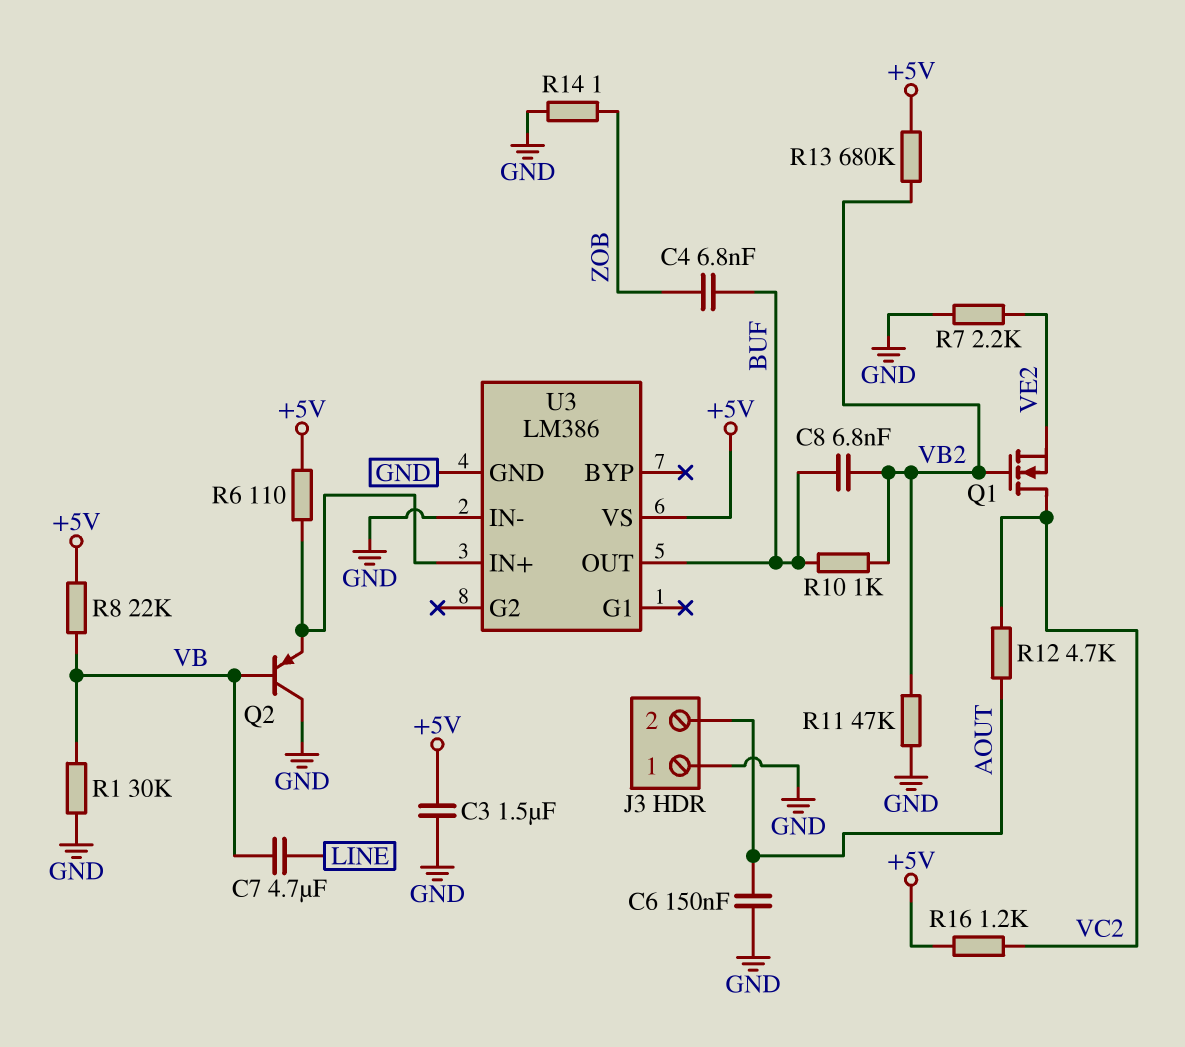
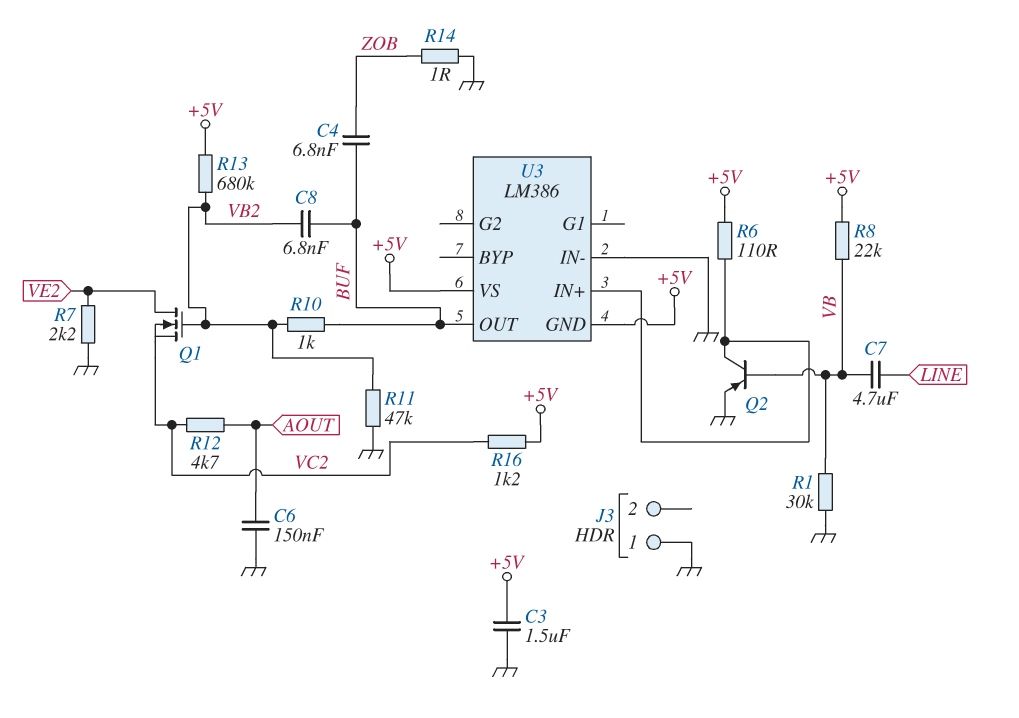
J3 pin 2: AOUT -> none
Q1: NMOS (G VB2, D VC2, S VE2) -> NMOS (G VB2, D VE2, S VC2)
Q2: PNP (B VB, C GND, E U3/IN+) -> PNP (B VB, C U3/IN+, E GND)
U3 pin GND: GND -> +5V

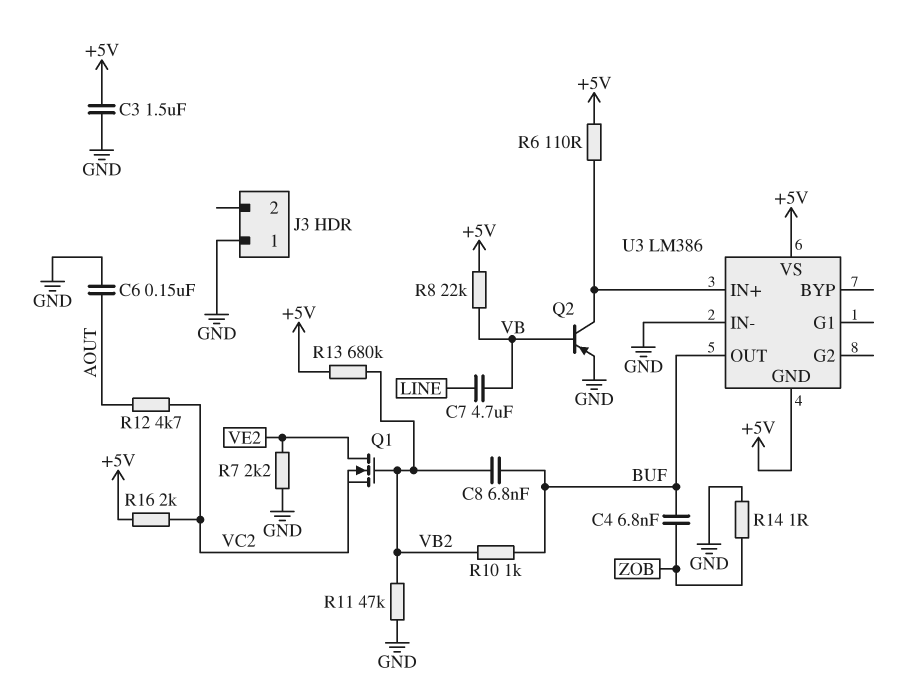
R1: 30k (GND, VB) -> none
R16: 1.2k (+5V, VC2) -> 2k (+5V, VC2)

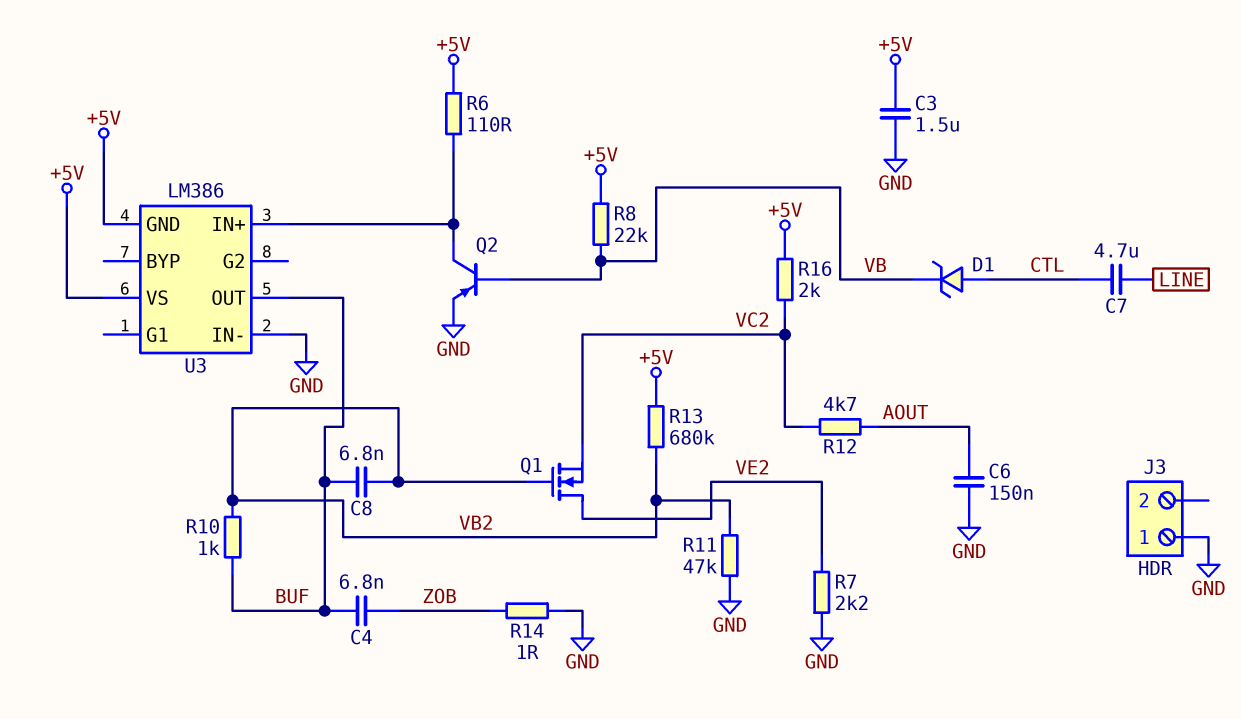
C7: 4.7uF (LINE, VB) -> 4.7uF (CTL, LINE)
D1: none -> zener (A CTL, K VB)

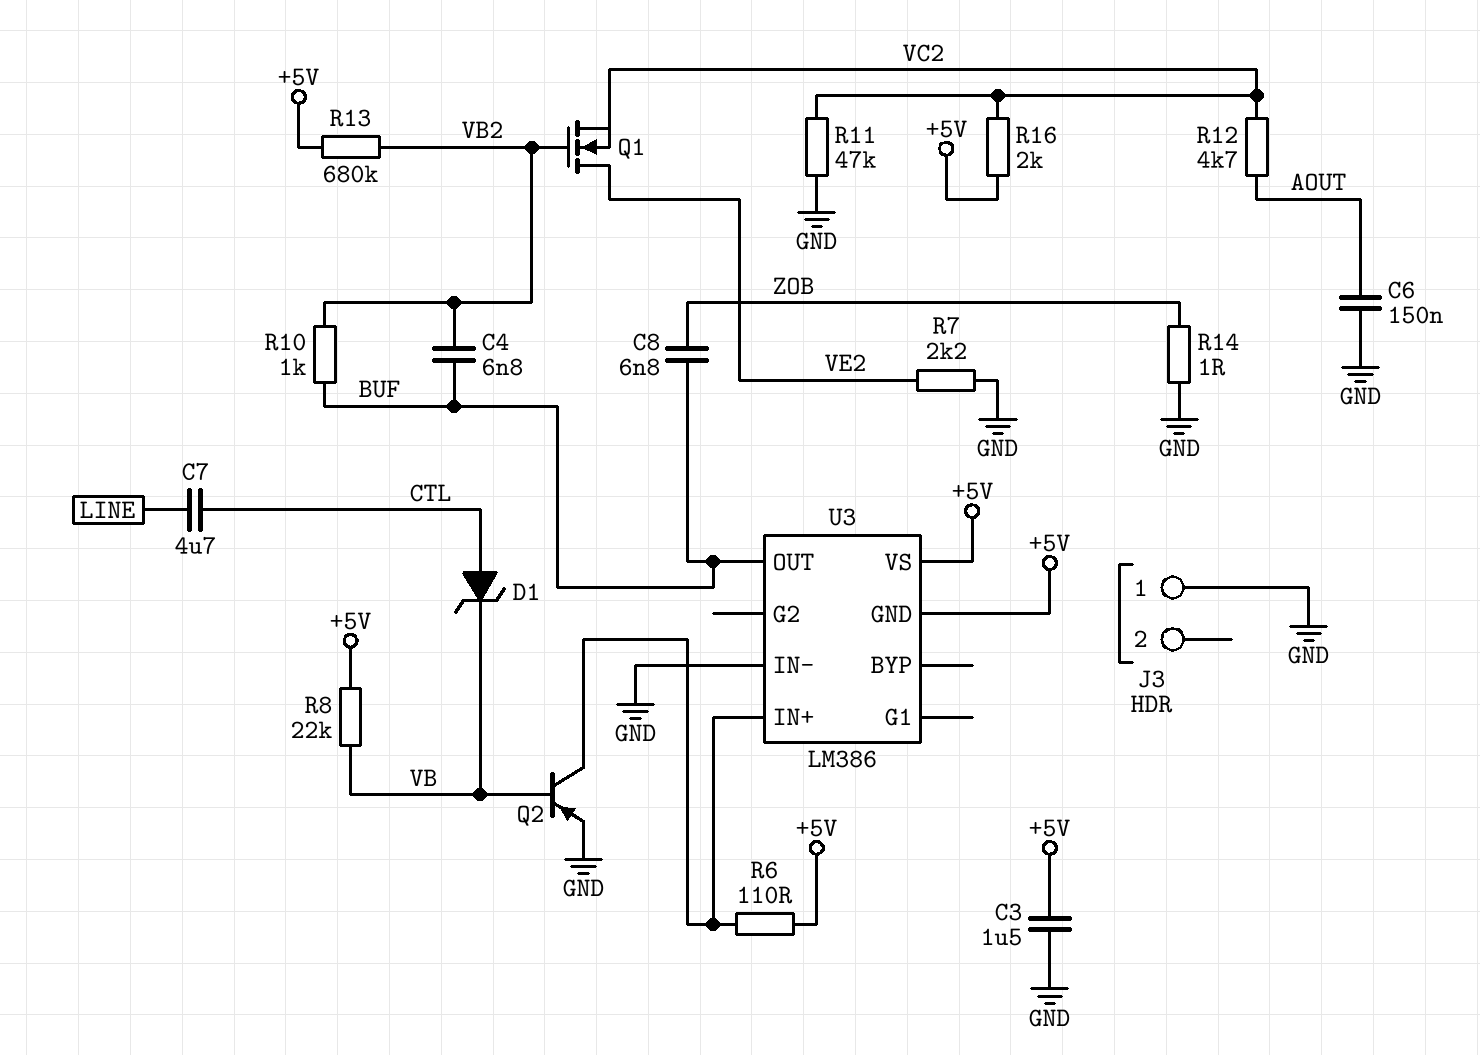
C4: 6.8nF (BUF, ZOB) -> 6.8nF (BUF, VB2)
C8: 6.8nF (BUF, VB2) -> 6.8nF (BUF, ZOB)
R11: 47k (GND, VB2) -> 47k (GND, VC2)

